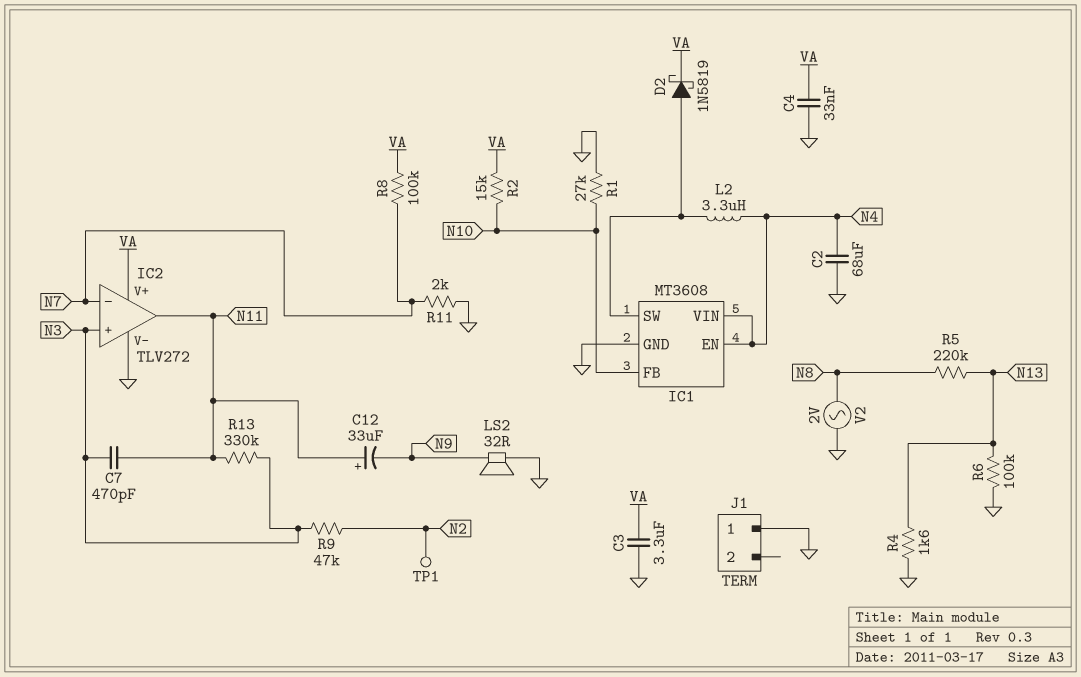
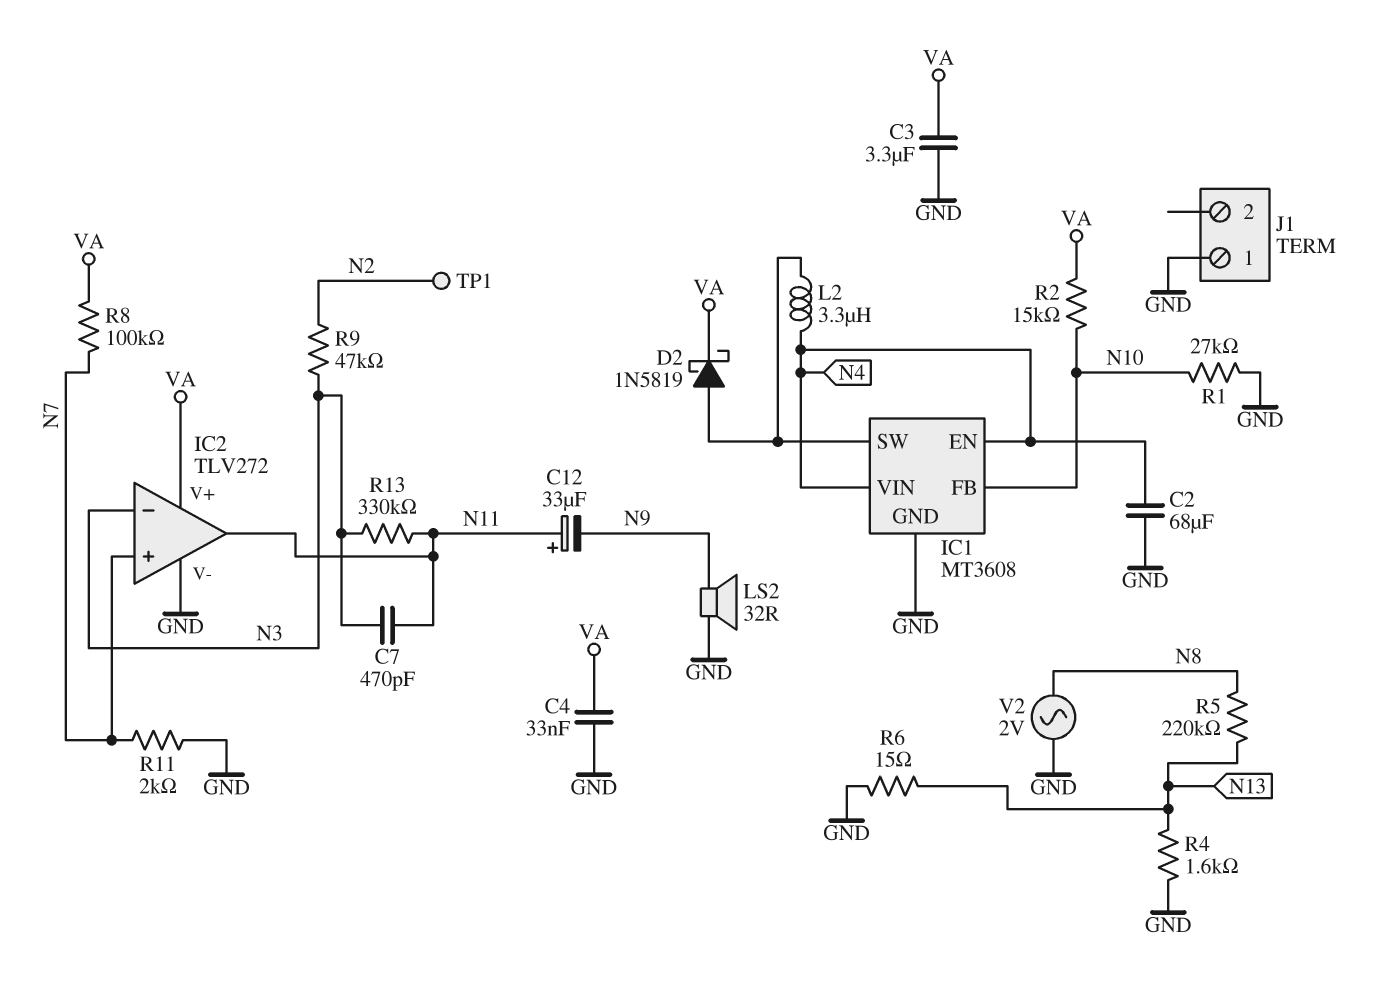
IC2 pin in+: N3 -> N7
IC2 pin in-: N7 -> N3
R6: 100k (GND, N13) -> 15 (GND, N13)

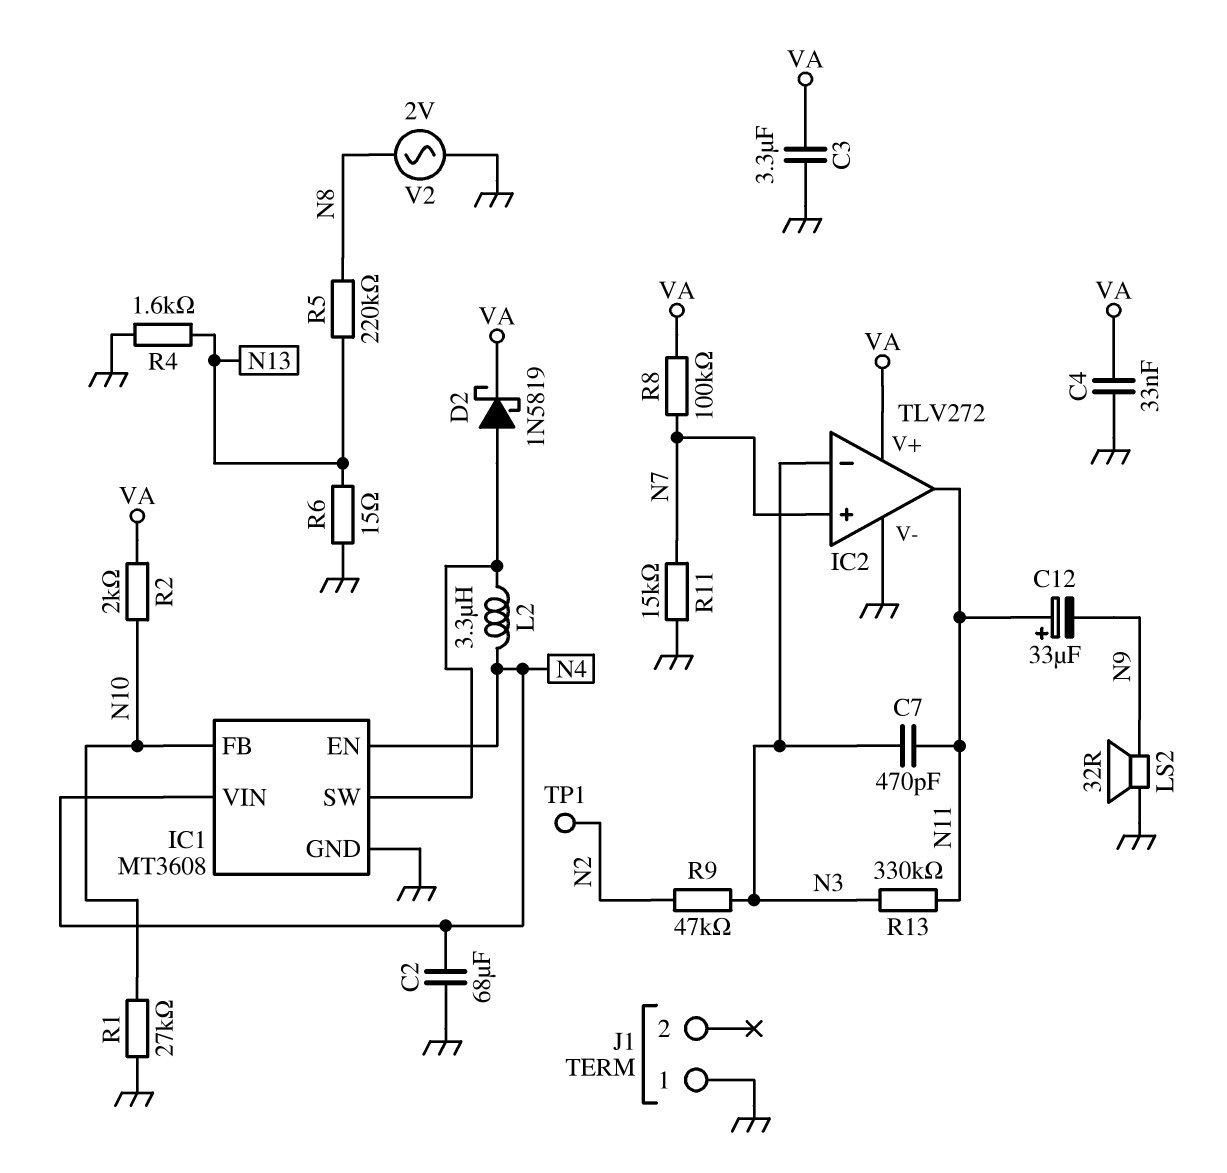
R2: 15k (N10, VA) -> 2k (N10, VA)
R11: 2k (GND, N7) -> 15k (GND, N7)

